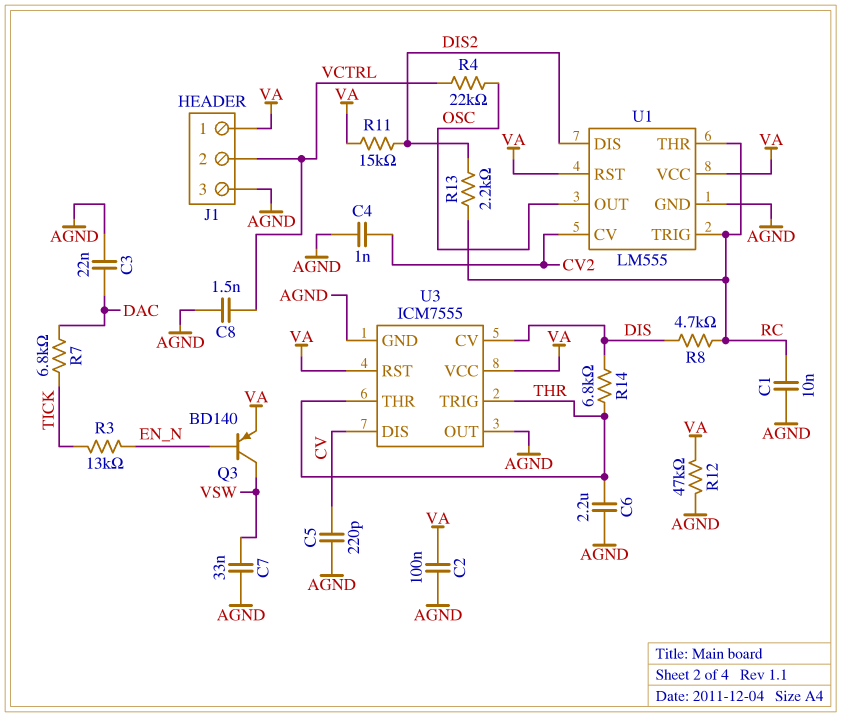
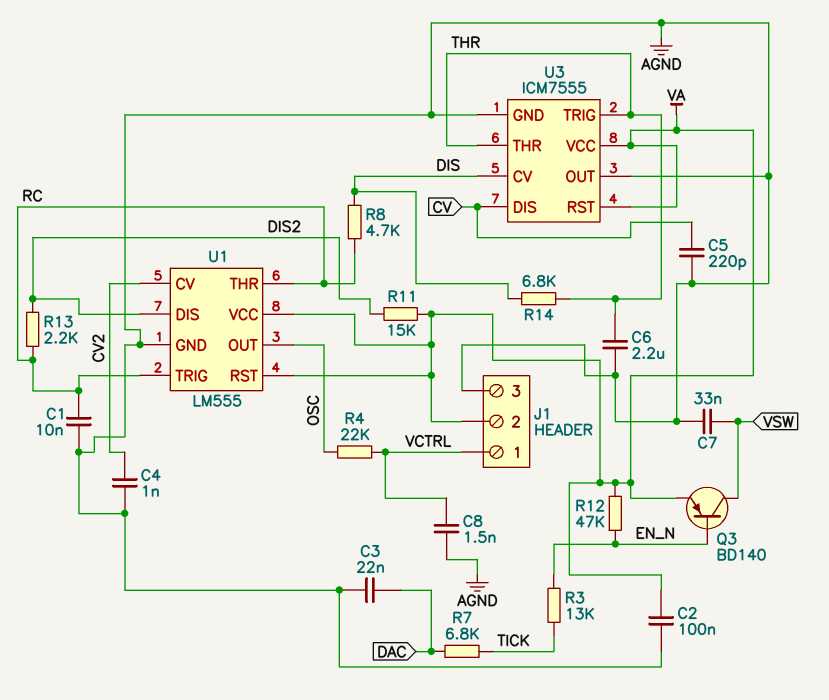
J1 pin 1: VA -> VCTRL
J1 pin 2: VCTRL -> VA
R12: 47k (AGND, VA) -> 47k (EN_N, VA)

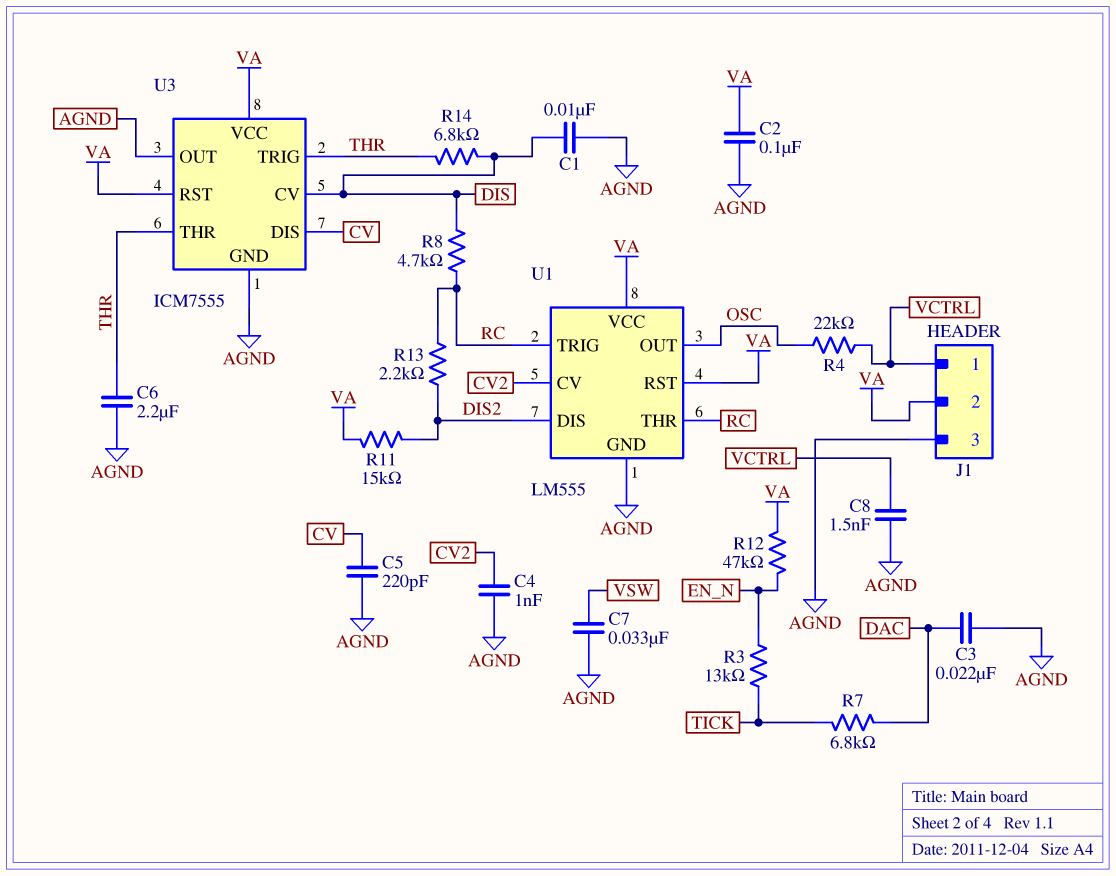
C1: 10nF (AGND, RC) -> 10nF (AGND, DIS)
Q3: PNP BD140 (B EN_N, C VSW, E VA) -> none

